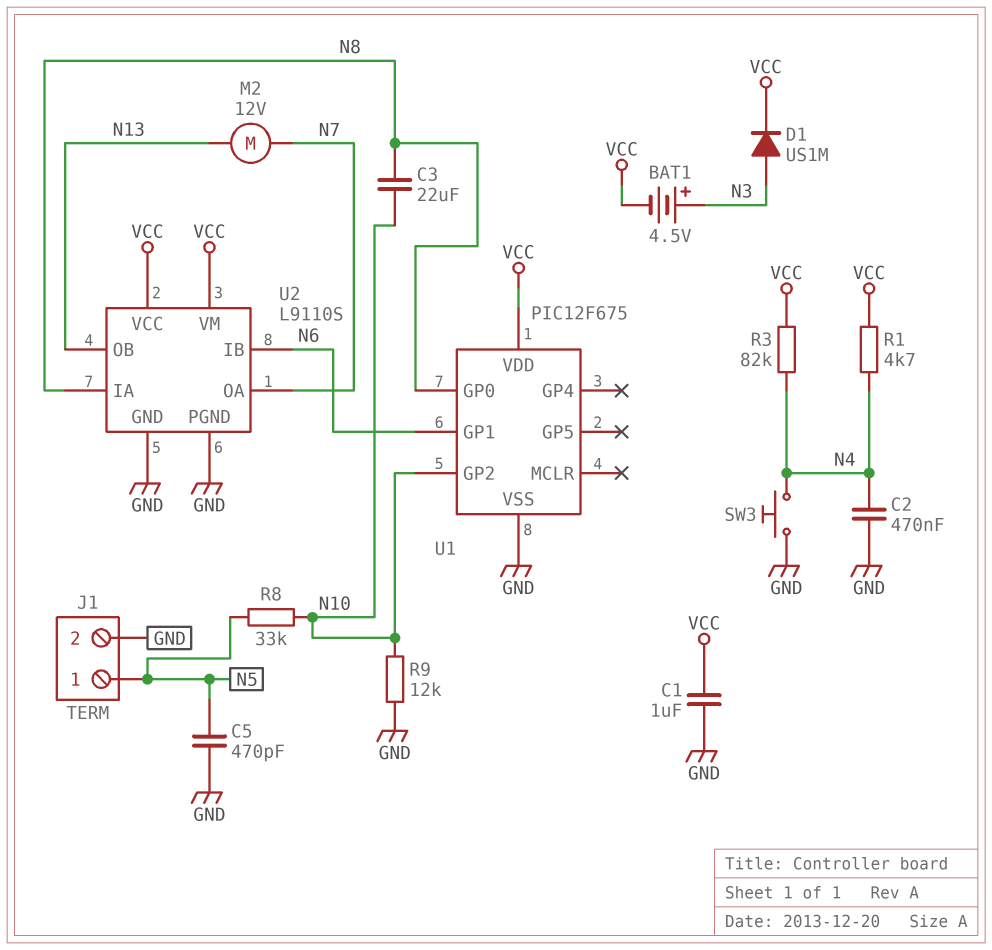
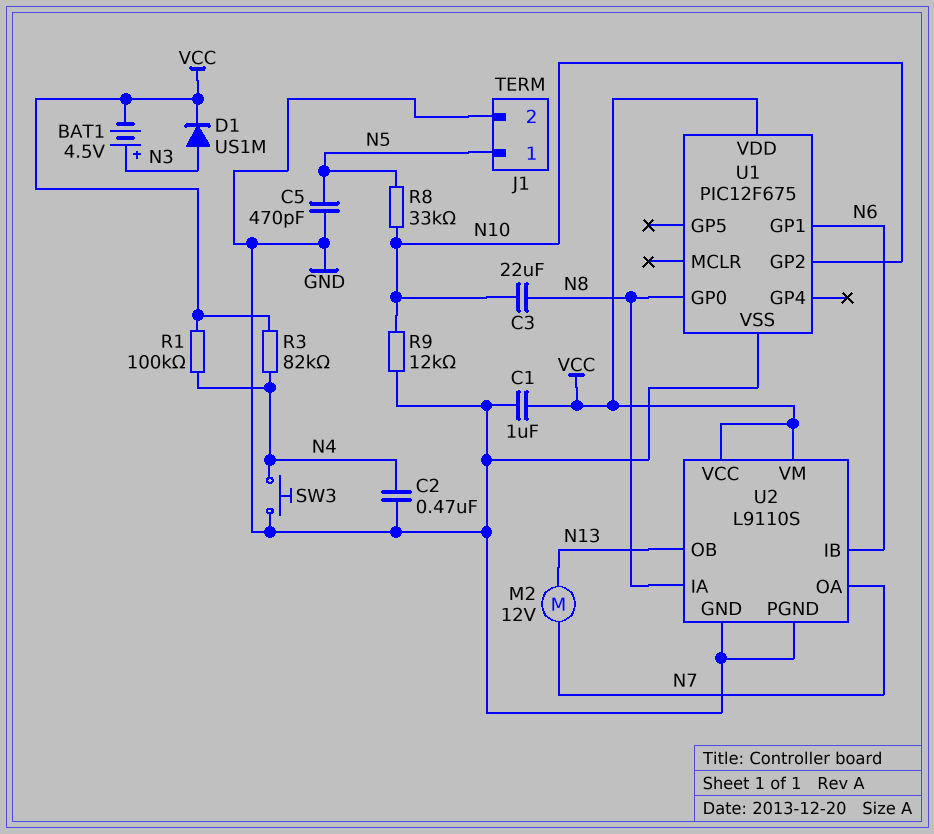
R1: 4.7k (N4, VCC) -> 100k (N4, VCC)

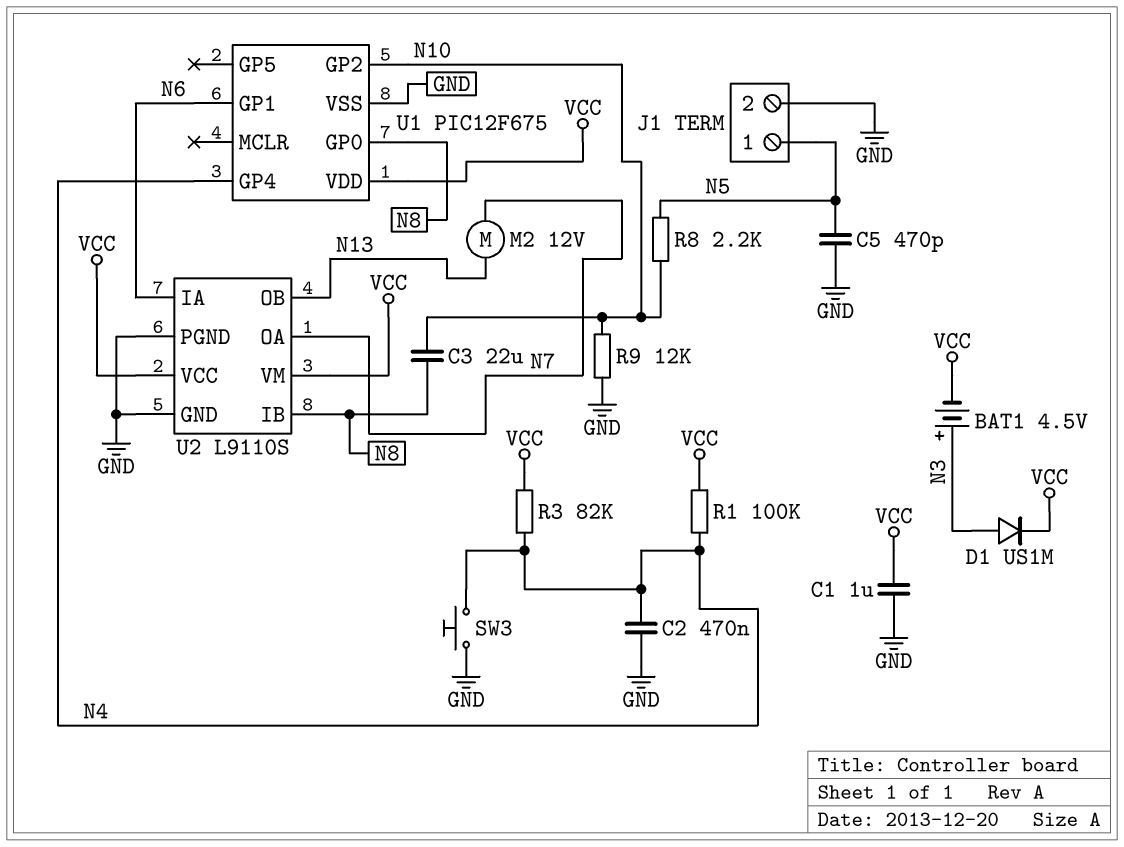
R8: 33k (N5, N10) -> 2.2k (N5, N10)
U1 pin GP4: none -> N4
U2 pin IA: N8 -> N6
U2 pin IB: N6 -> N8

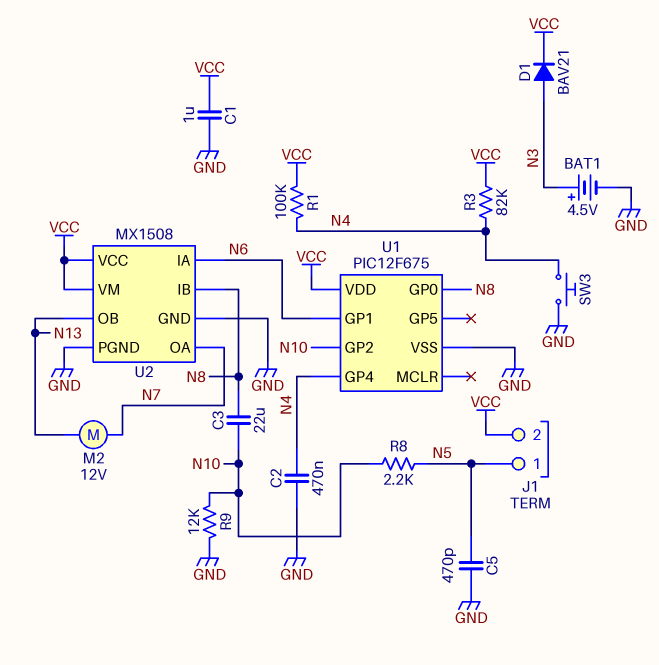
BAT1: 4.5V (plus N3, minus VCC) -> 4.5V (plus N3, minus GND)
D1: diode US1M (A N3, K VCC) -> diode BAV21 (A N3, K VCC)
J1 pin 2: GND -> VCC
U2: L9110S -> MX1508

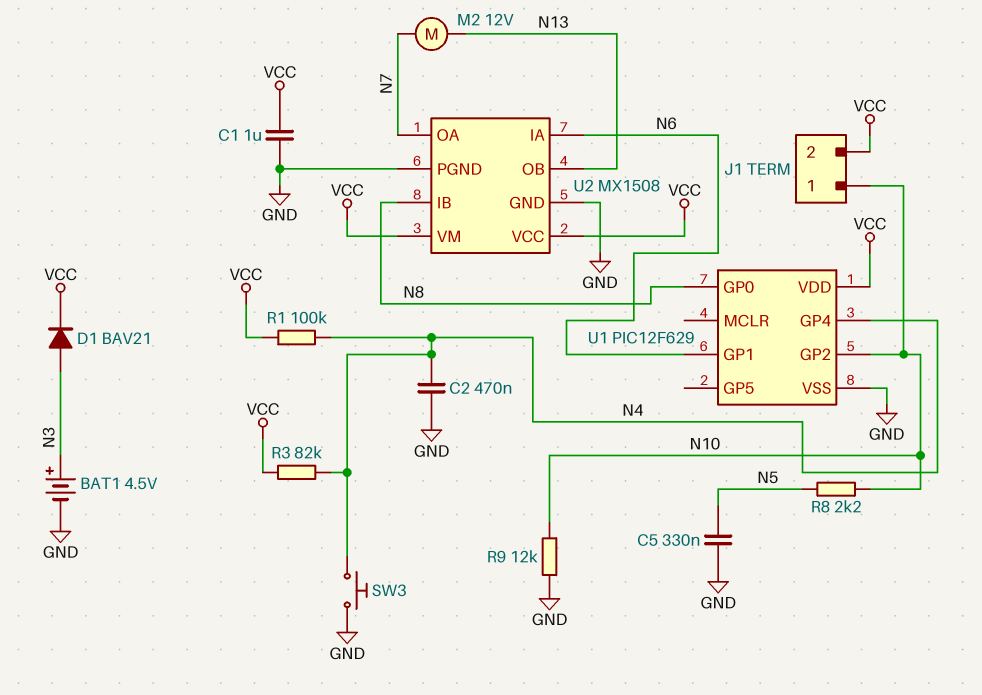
C3: 22uF (N8, N10) -> none
C5: 470pF (GND, N5) -> 330nF (GND, N5)
J1 pin 1: N5 -> N10
U1: PIC12F675 -> PIC12F629

